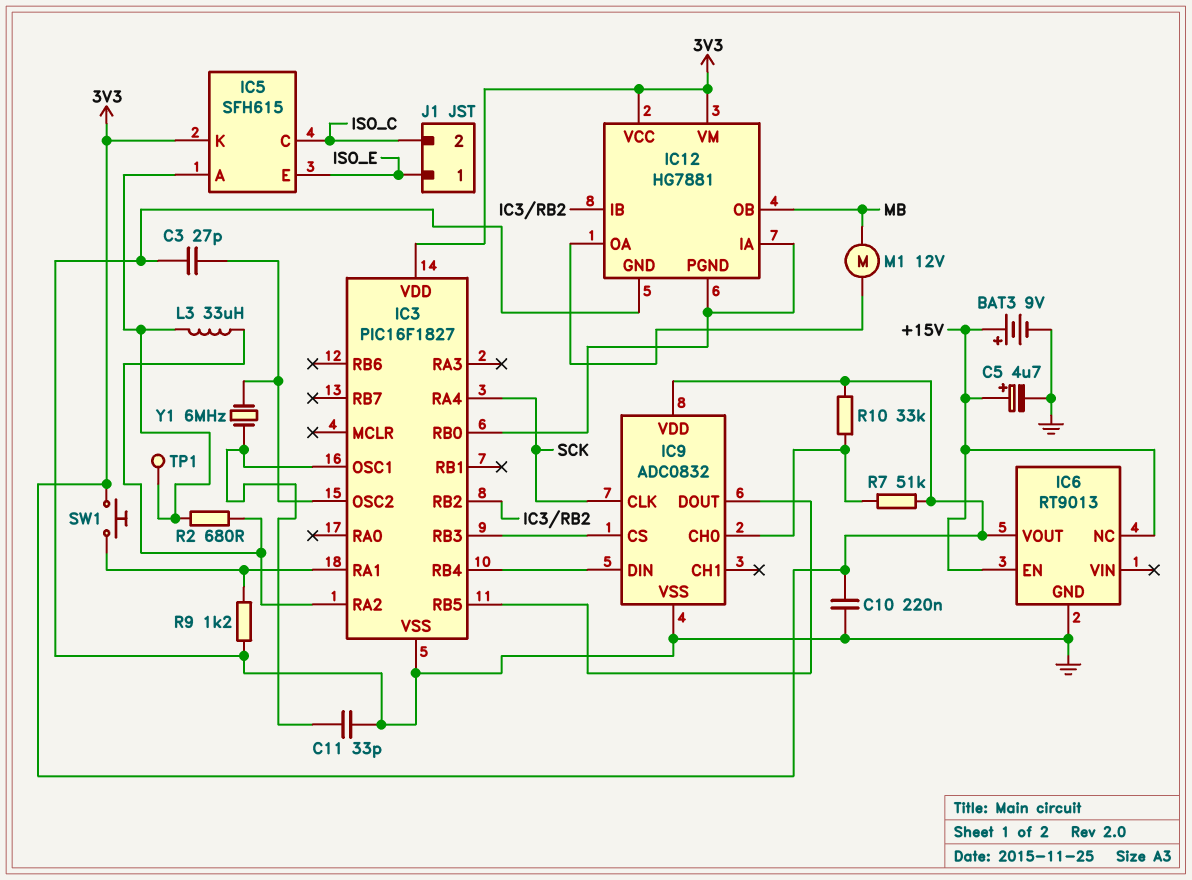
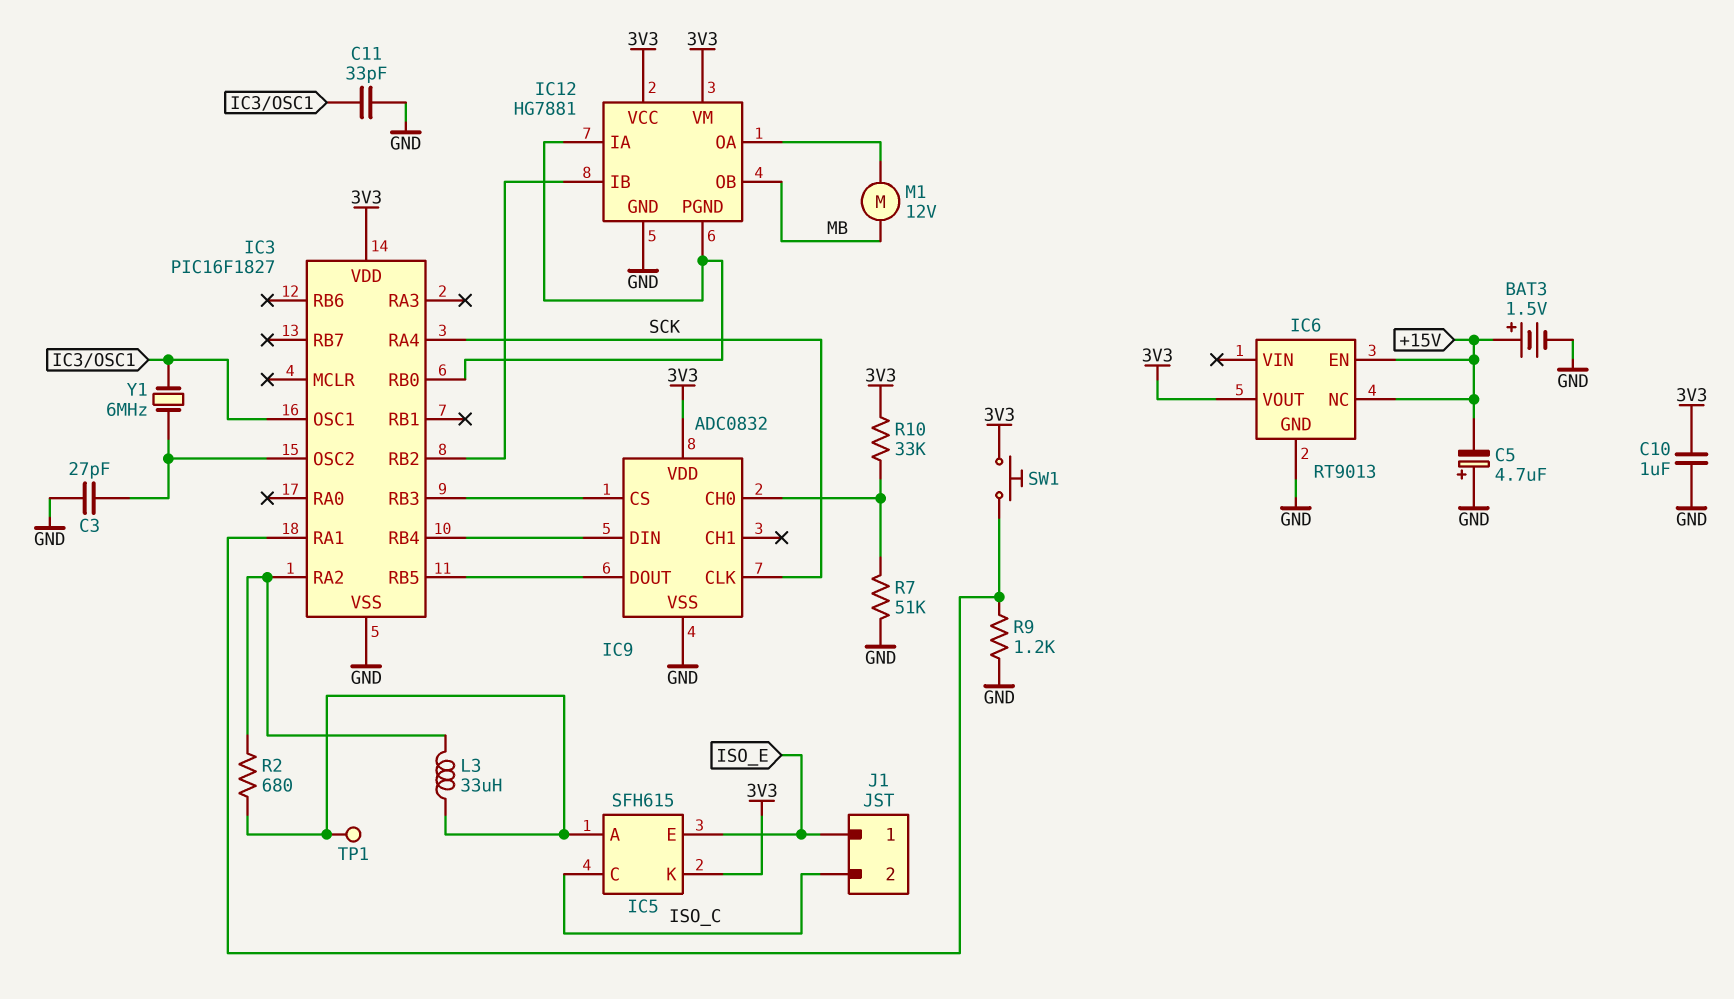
BAT3: 9V (plus +15V, minus GND) -> 1.5V (plus +15V, minus GND)
C5: 4.7uF (plus +15V, minus GND) -> 4.7uF (plus GND, minus +15V)
C10: 220nF (3V3, GND) -> 1uF (3V3, GND)
R7: 51k (3V3, IC9/CH0) -> 51k (GND, IC9/CH0)

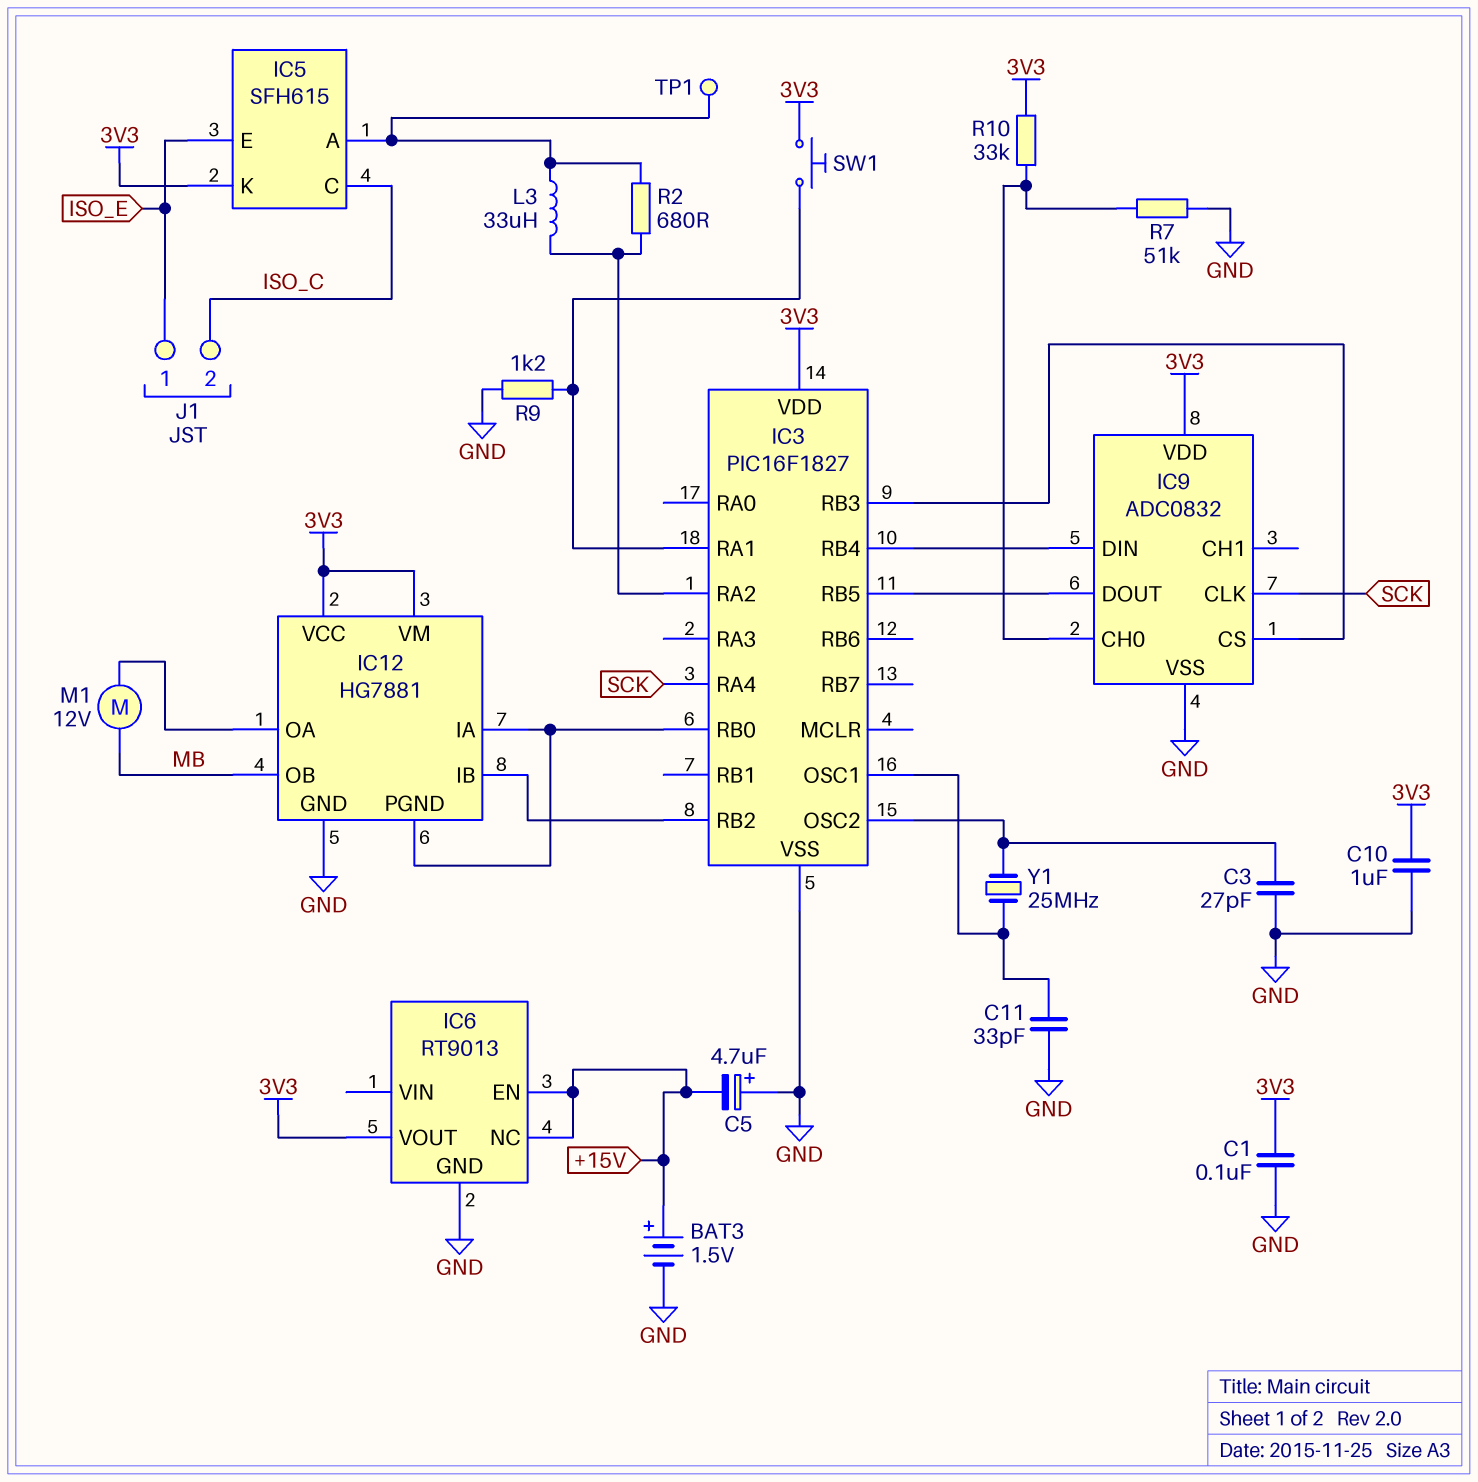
C1: none -> 100nF (3V3, GND)
Y1: 6MHz (IC3/OSC1, IC3/OSC2) -> 25MHz (IC3/OSC1, IC3/OSC2)

